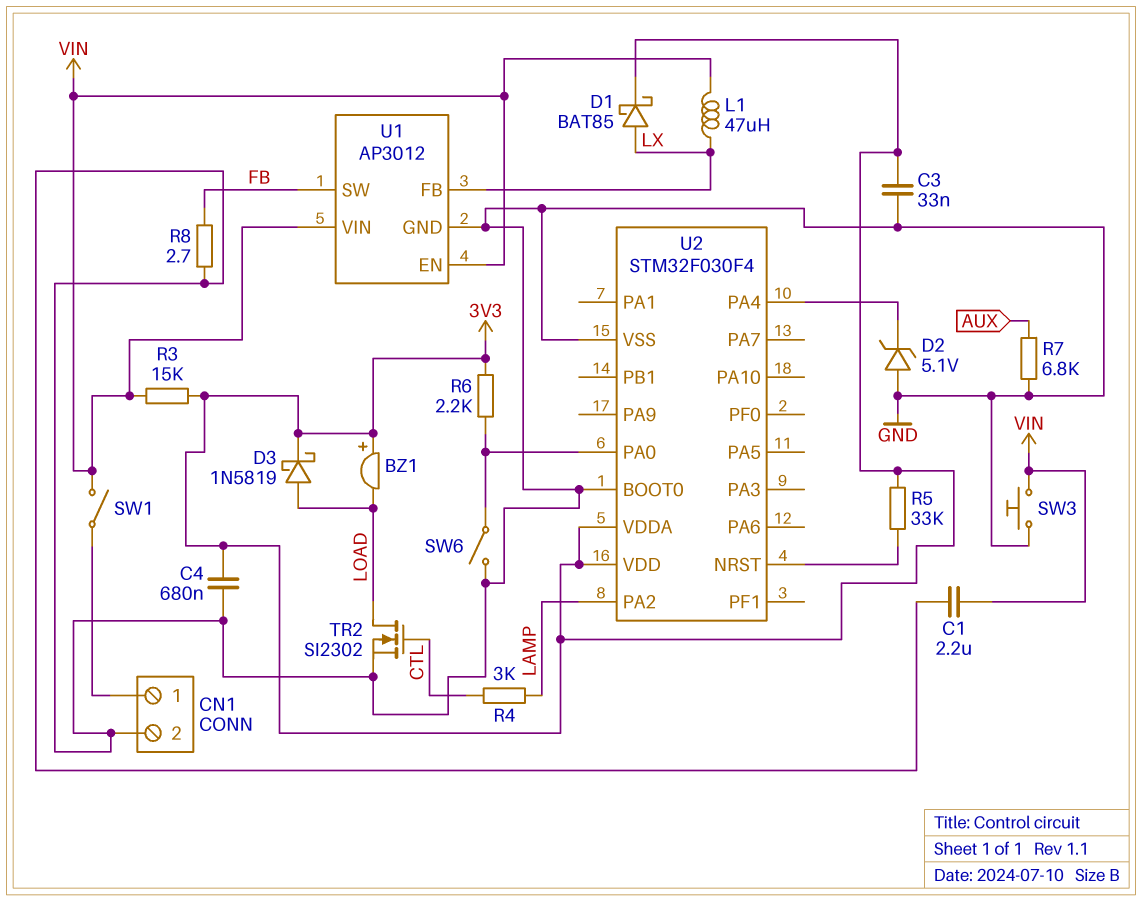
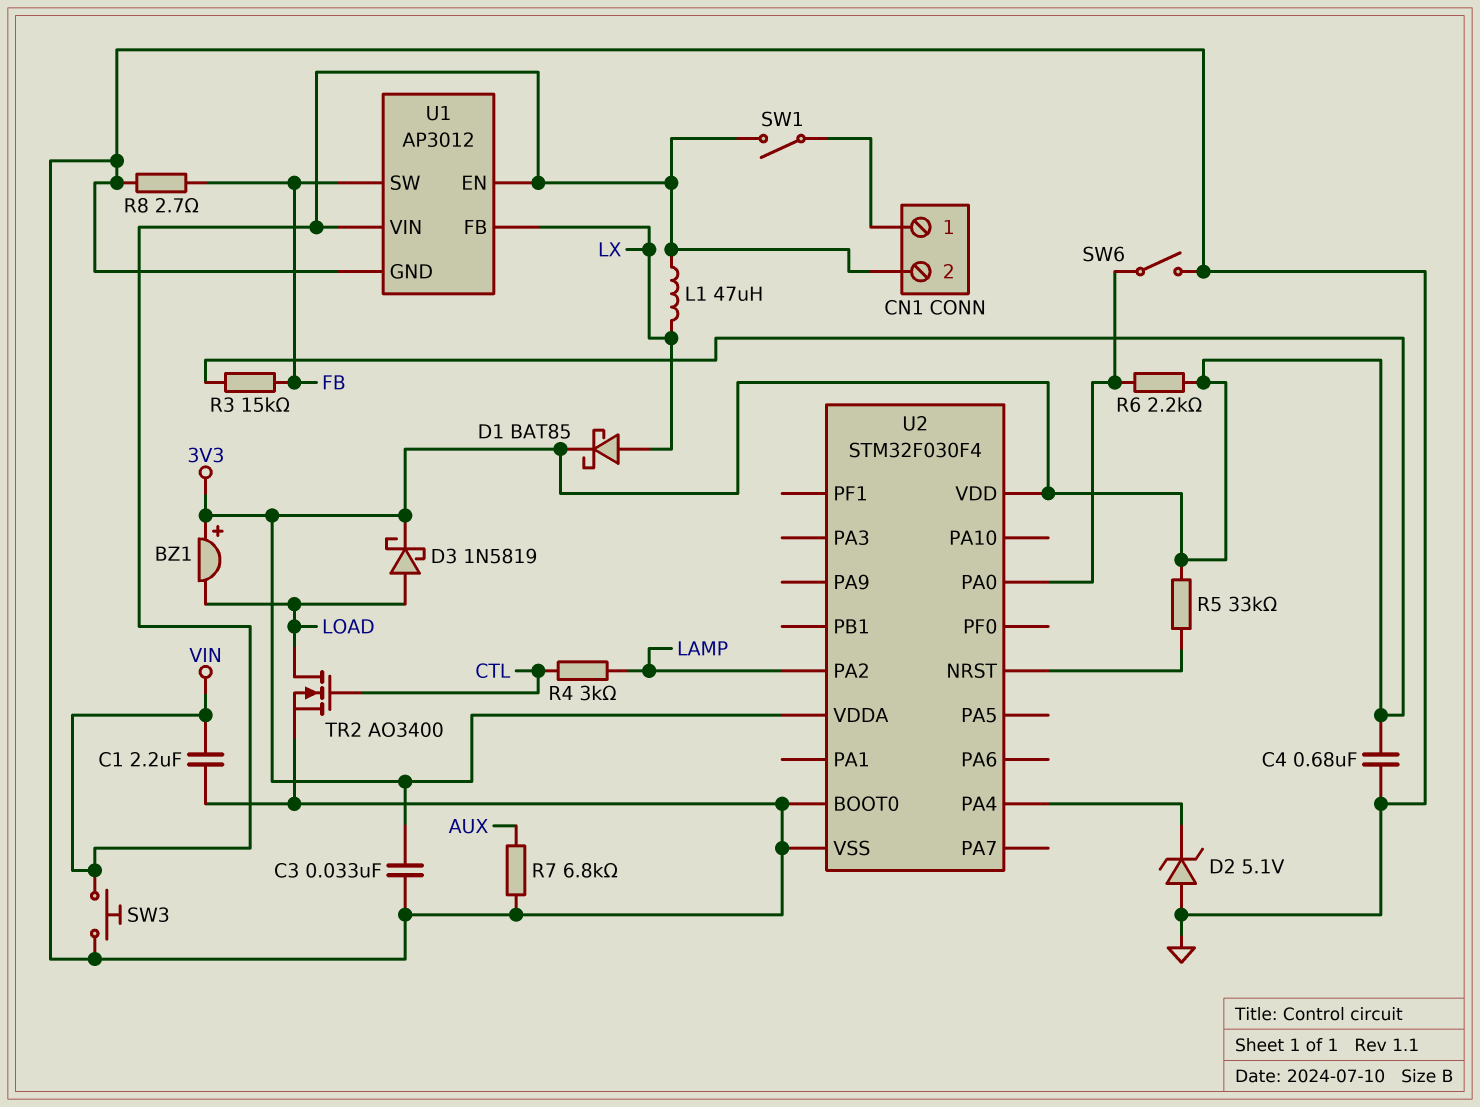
CN1 pin 2: GND -> VIN
R3: 15k (3V3, VIN) -> 15k (3V3, FB)
TR2: NMOS SI2302 (G CTL, D LOAD, S GND) -> NMOS AO3400 (G CTL, D LOAD, S GND)

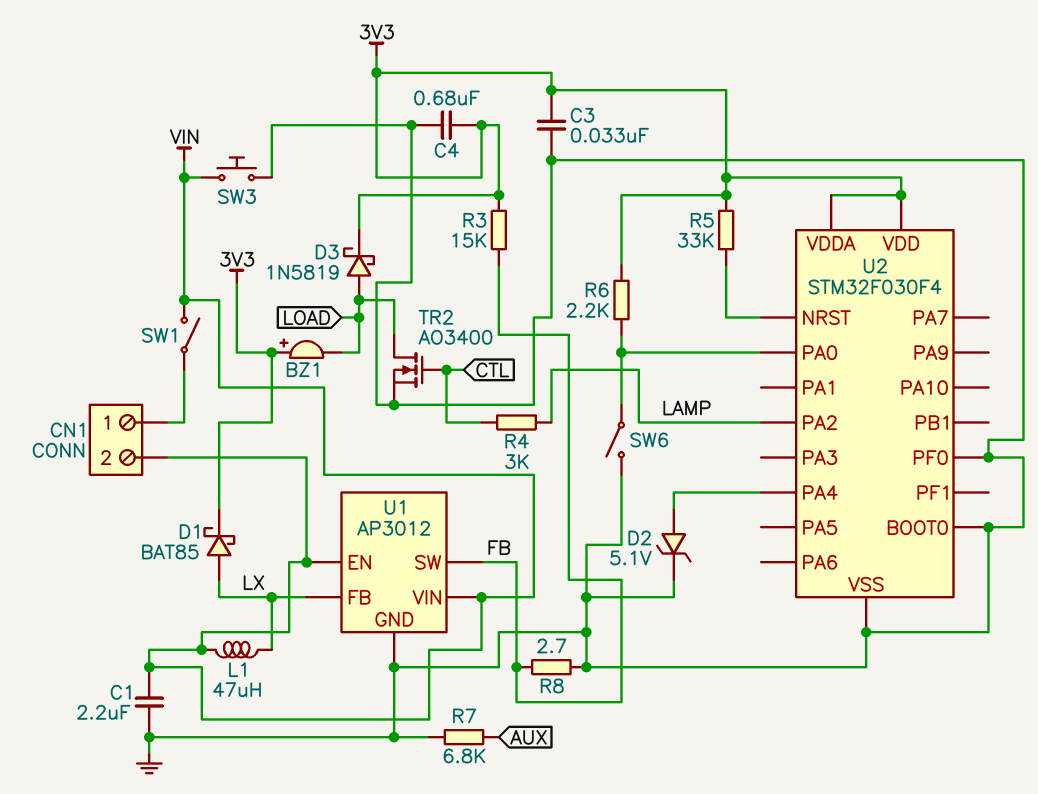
D2: zener 5.1V (A GND, K U2/PA4) -> zener 5.1V (A U2/PA4, K GND)
U2 pin PF0: none -> GND

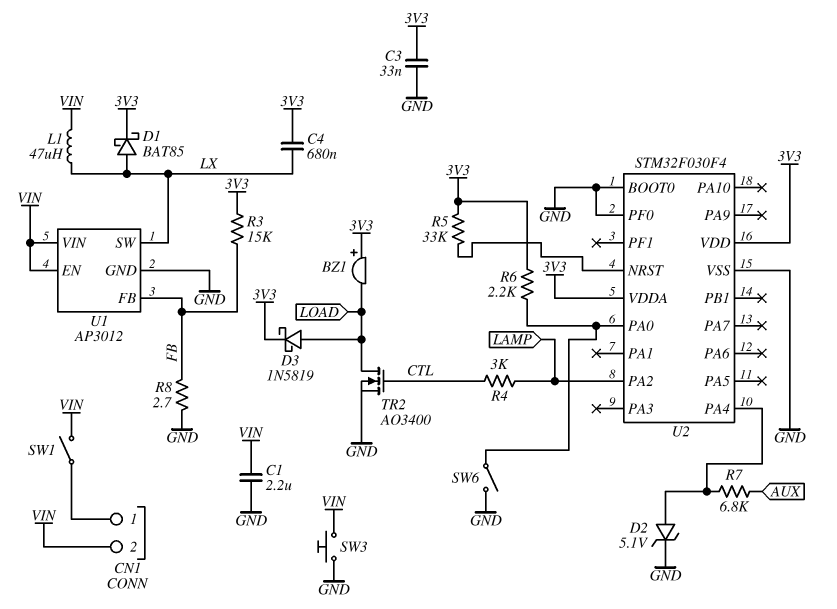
C4: 680nF (3V3, GND) -> 680nF (3V3, LX)
R7: 6.8k (AUX, GND) -> 6.8k (AUX, U2/PA4)
U1 pin FB: LX -> FB
U1 pin SW: FB -> LX

